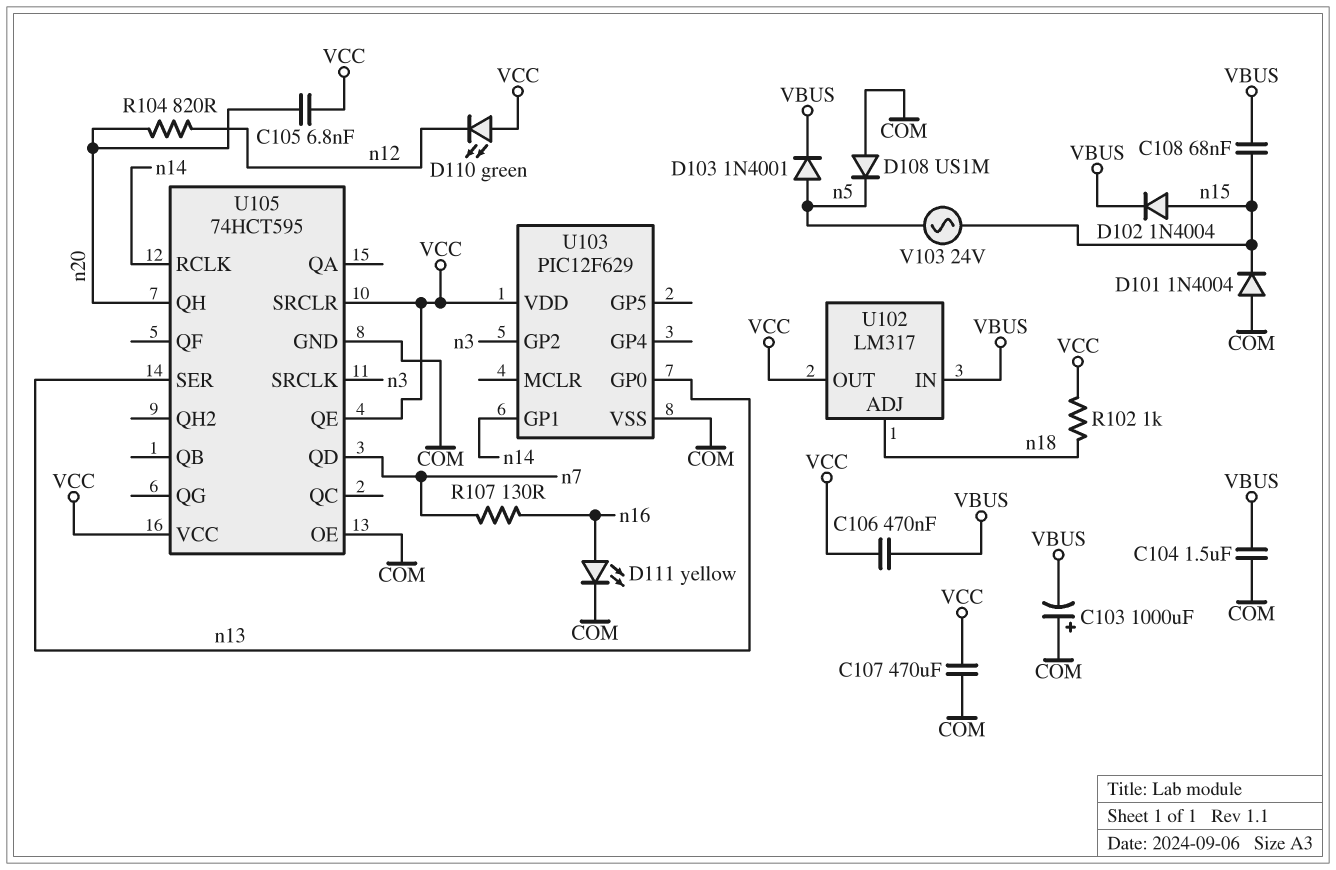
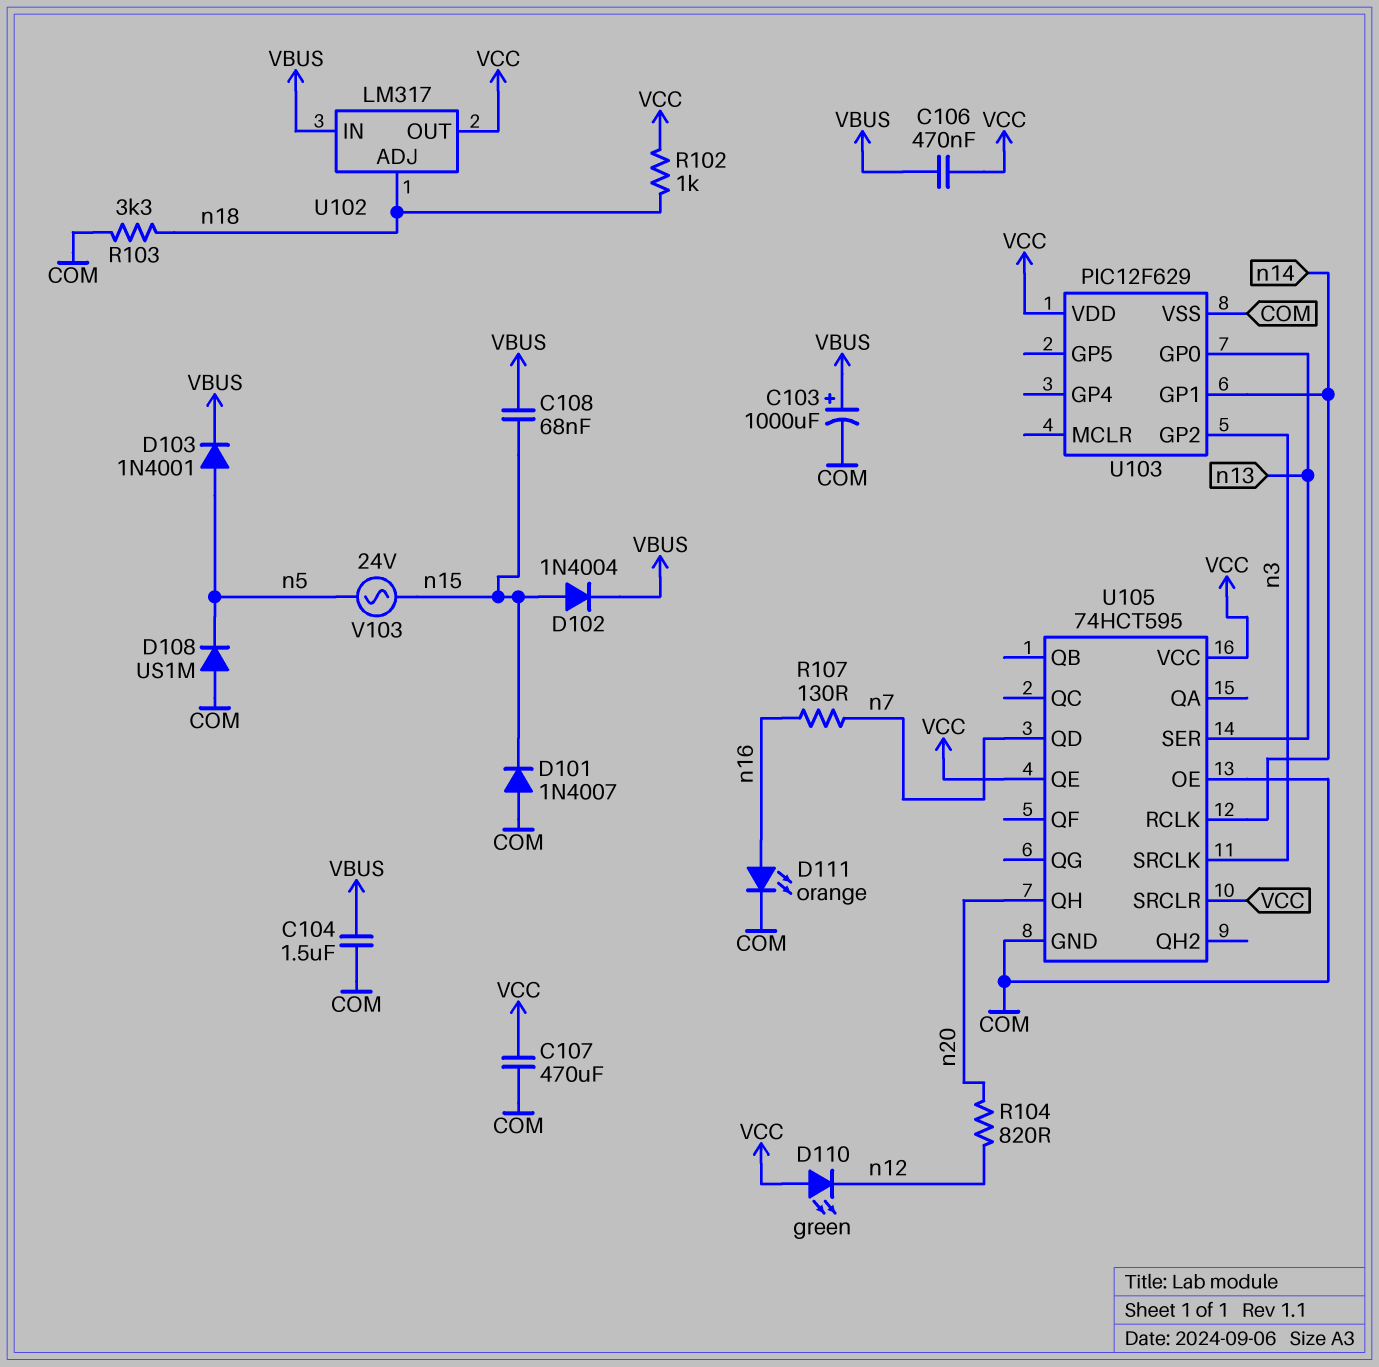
C103: 1000uF (plus COM, minus VBUS) -> 1000uF (plus VBUS, minus COM)
C105: 6.8nF (VCC, n20) -> none
D101: diode 1N4004 (A COM, K n15) -> diode 1N4007 (A COM, K n15)
D111: LED yellow (A n16, K COM) -> LED orange (A n16, K COM)
R103: none -> 3.3k (COM, n18)

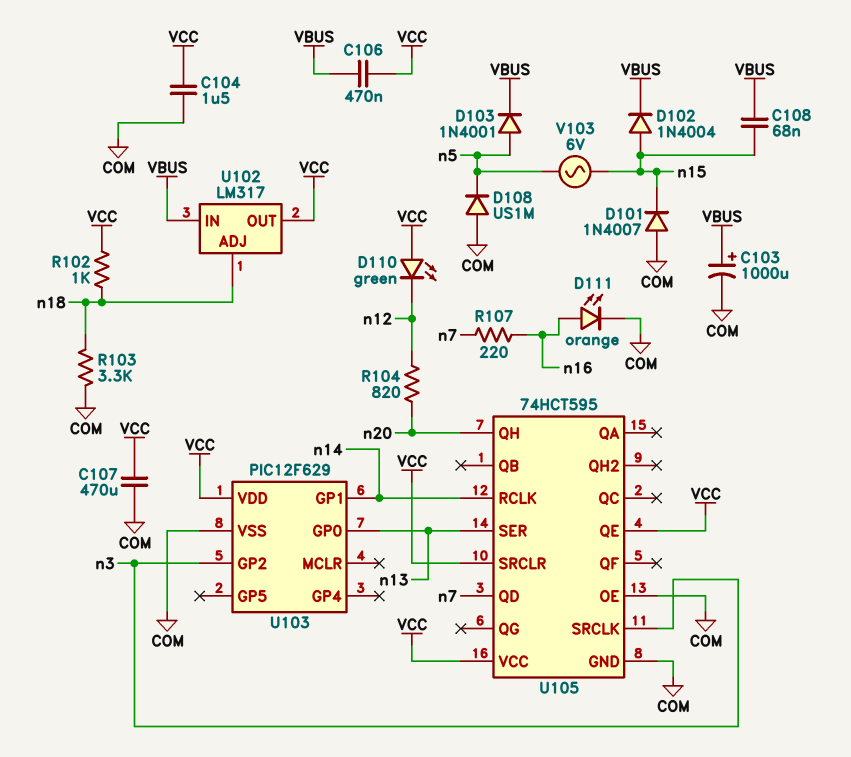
C104: 1.5uF (COM, VBUS) -> 1.5uF (COM, VCC)
R107: 130 (n7, n16) -> 220 (n7, n16)
V103: AC 24V (n5, n15) -> AC 6V (n5, n15)

